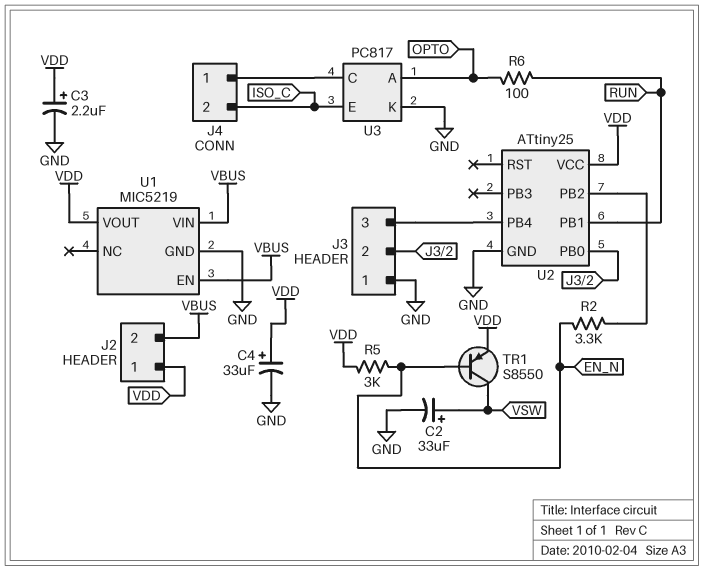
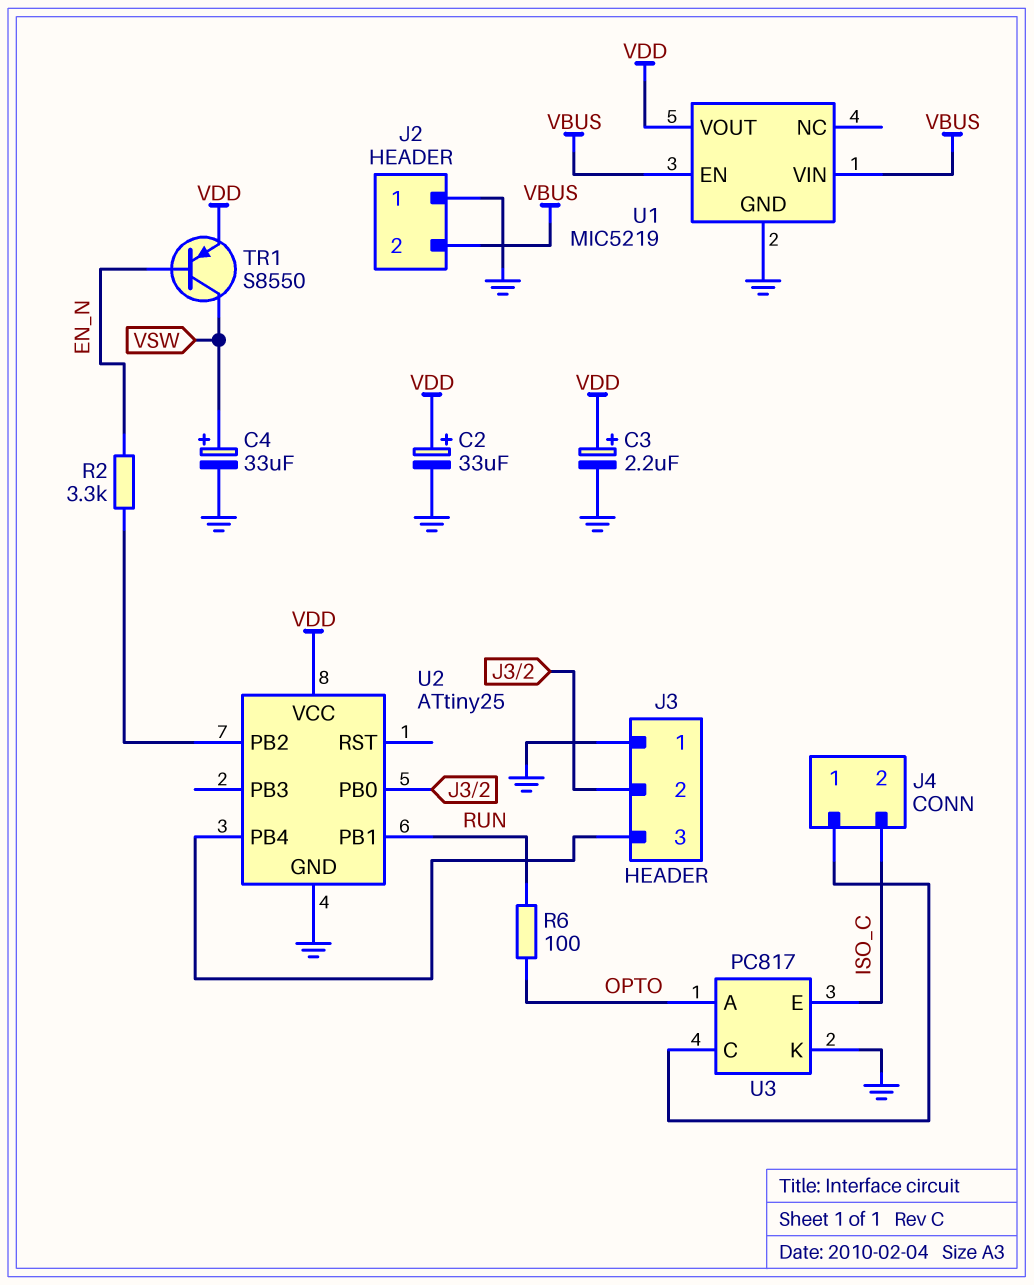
C2: 33uF (plus VSW, minus GND) -> 33uF (plus VDD, minus GND)
C4: 33uF (plus VDD, minus GND) -> 33uF (plus VSW, minus GND)
J2 pin 1: VDD -> GND
R5: 3k (EN_N, VDD) -> none

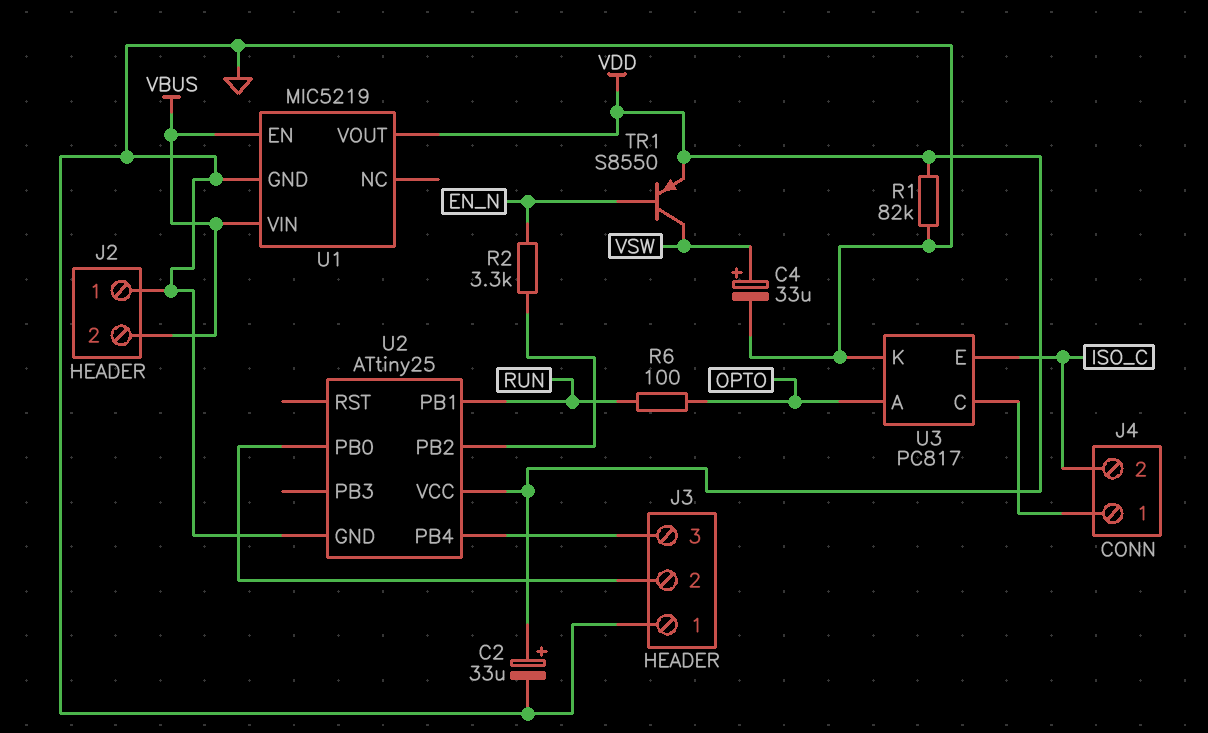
C3: 2.2uF (plus VDD, minus GND) -> none
R1: none -> 82k (GND, VDD)

